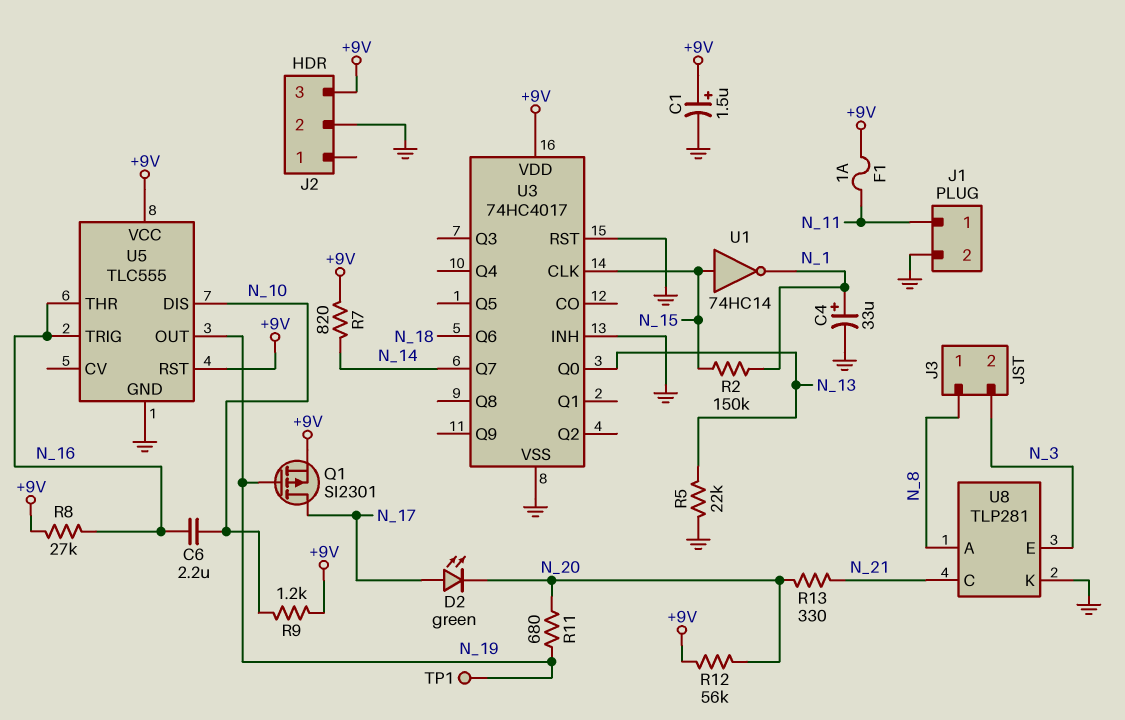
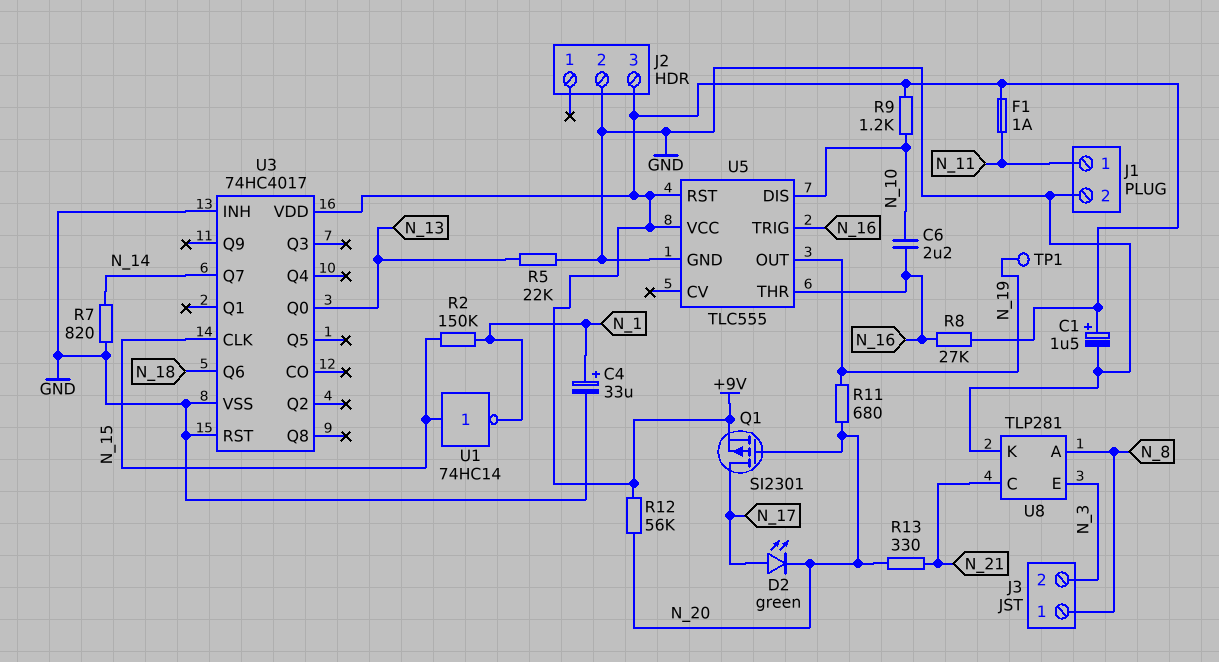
Q1: PMOS SI2301 (G N_19, D N_17, S +9V) -> PMOS SI2301 (G N_20, D N_17, S +9V)
R7: 820 (+9V, N_14) -> 820 (GND, N_14)

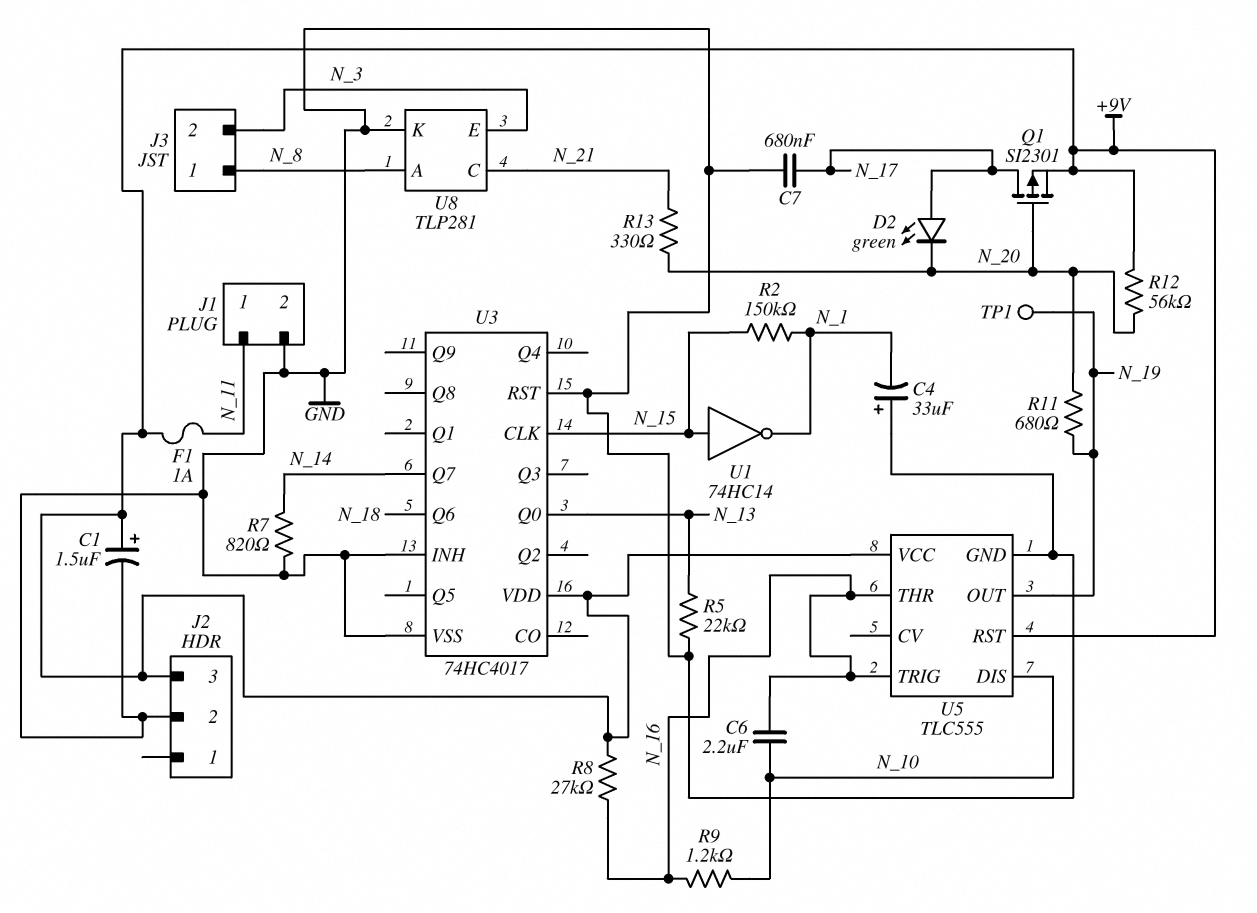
C4: 33uF (plus N_1, minus GND) -> 33uF (plus GND, minus N_1)
C7: none -> 680nF (GND, N_17)
R9: 1.2k (+9V, N_10) -> 1.2k (N_10, N_16)

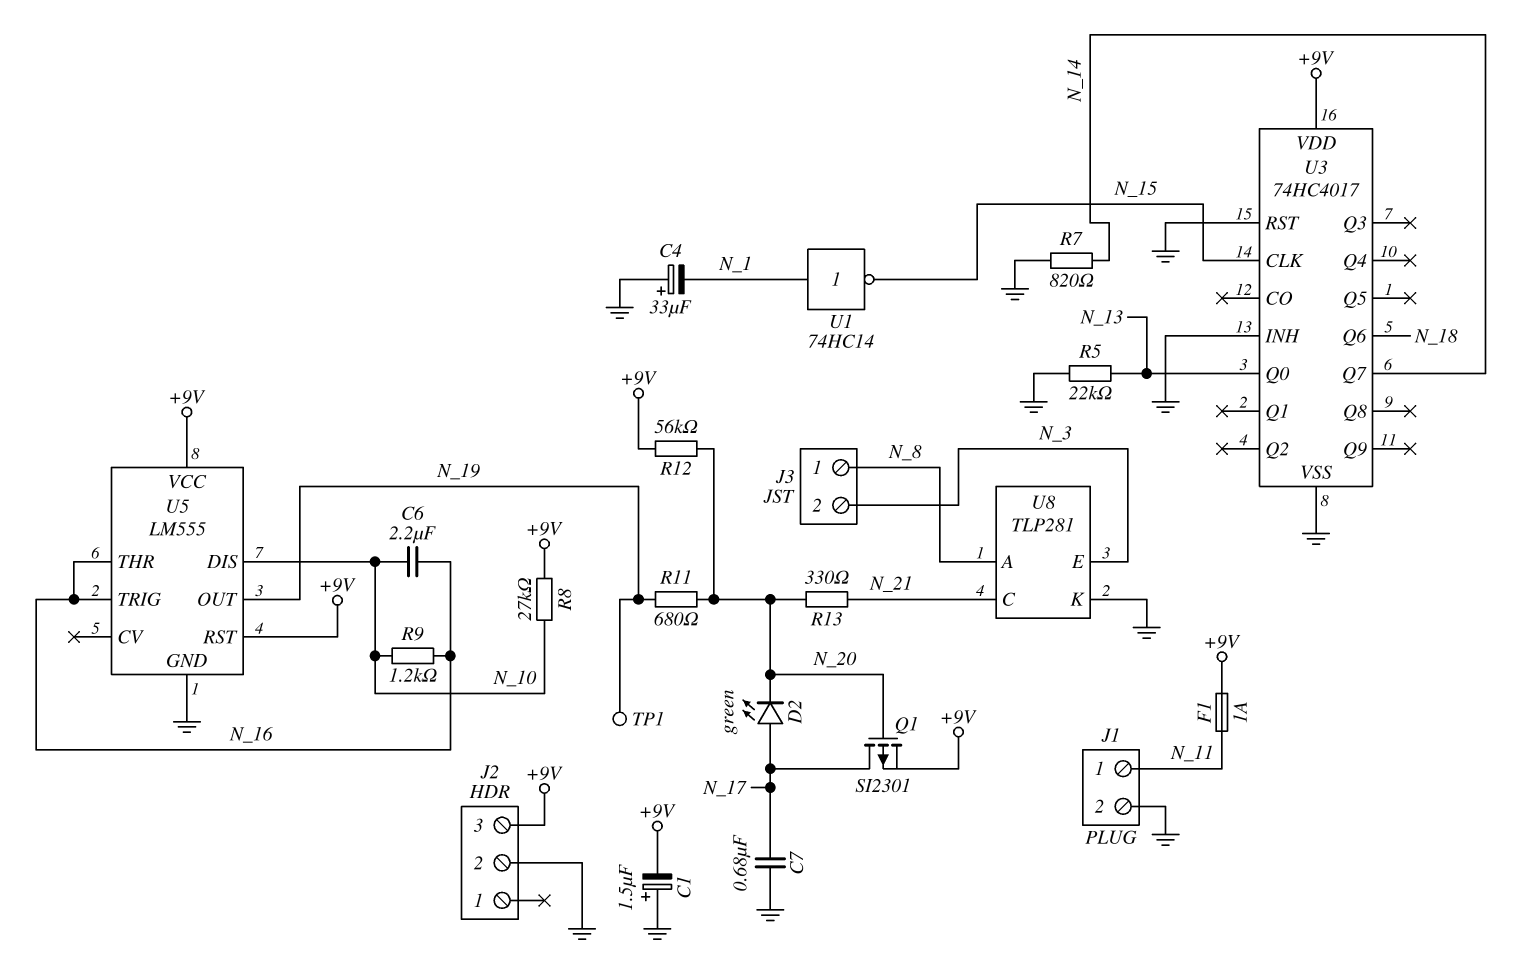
C1: 1.5uF (plus +9V, minus GND) -> 1.5uF (plus GND, minus +9V)
R2: 150k (N_1, N_15) -> none
R8: 27k (+9V, N_16) -> 27k (+9V, N_10)
U1: NOT 74HC14 (in N_15, out N_1) -> NOT 74HC14 (in N_1, out N_15)
U5: TLC555 -> LM555

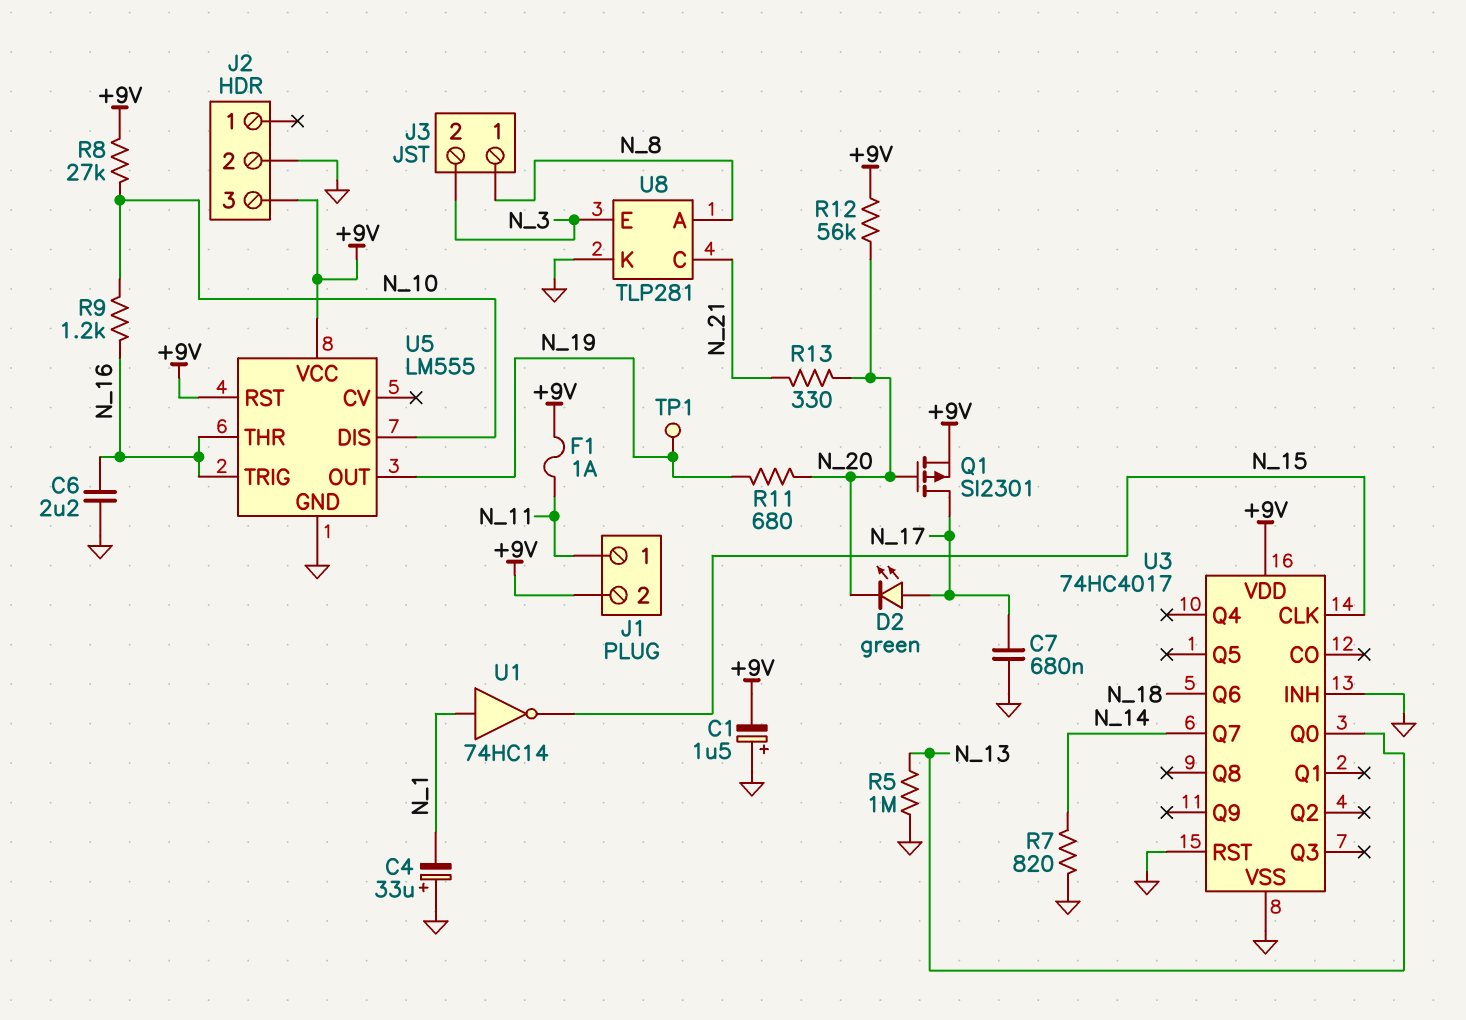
C6: 2.2uF (N_10, N_16) -> 2.2uF (GND, N_16)
J1 pin 2: GND -> +9V
R5: 22k (GND, N_13) -> 1M (GND, N_13)

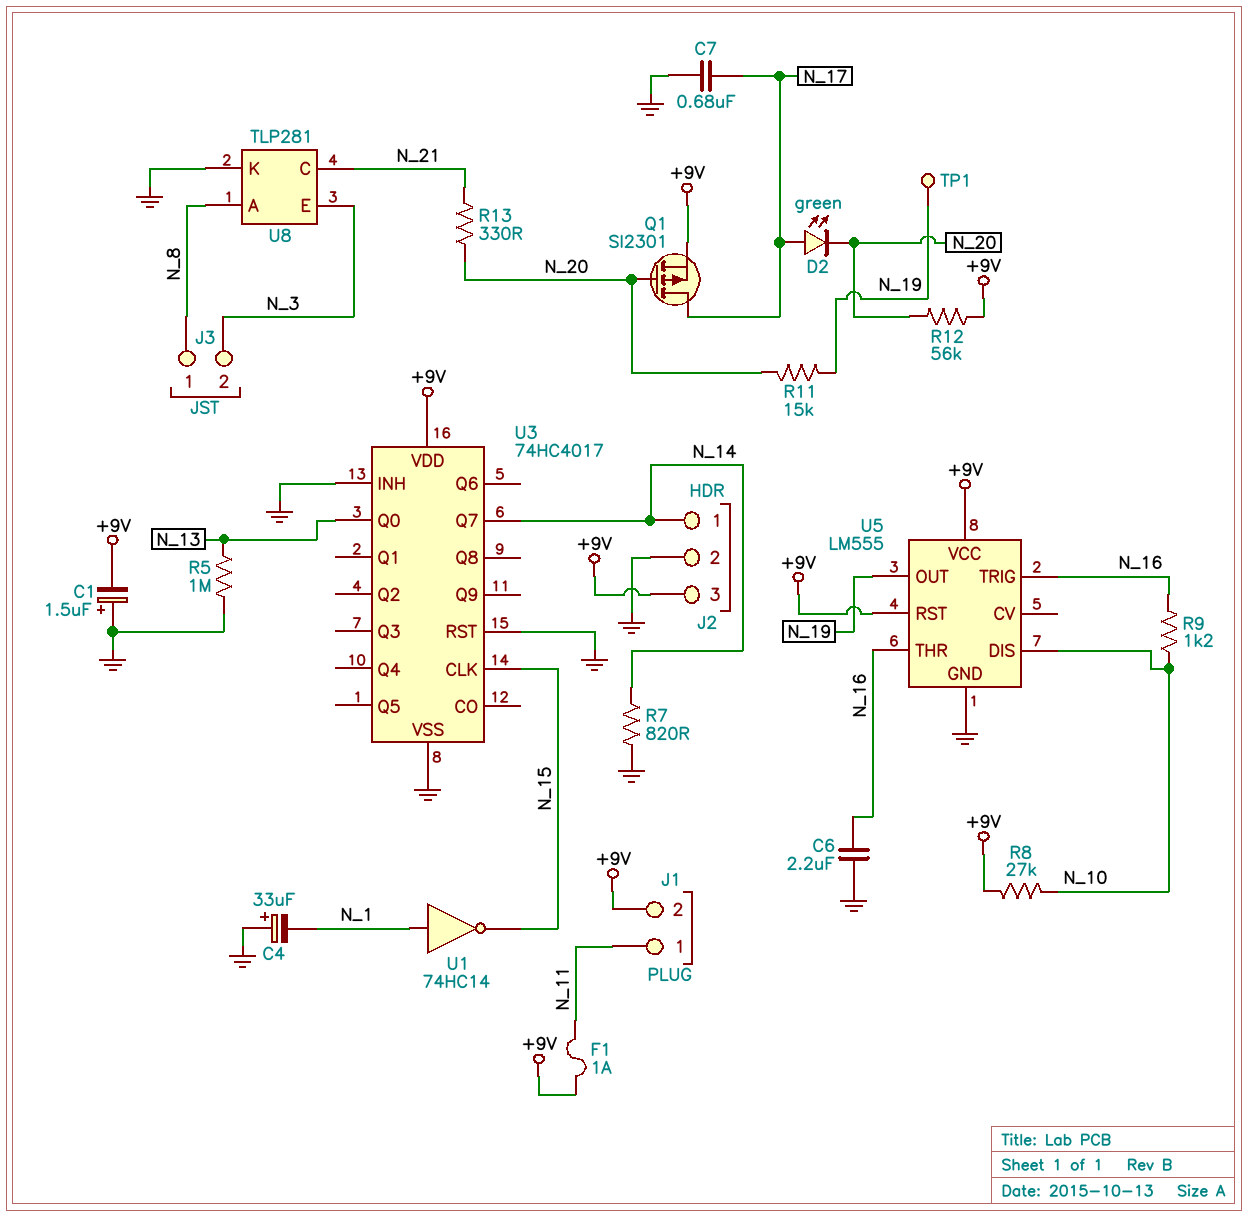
J2 pin 1: none -> N_14
R11: 680 (N_19, N_20) -> 15k (N_19, N_20)
U3 pin Q6: N_18 -> none

